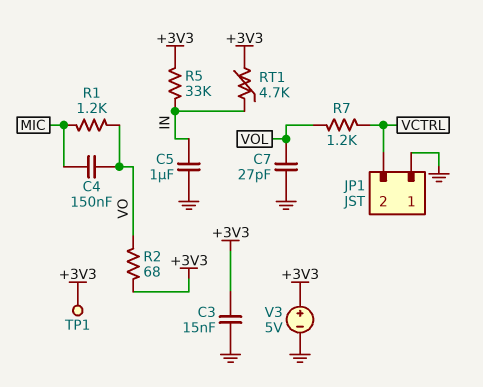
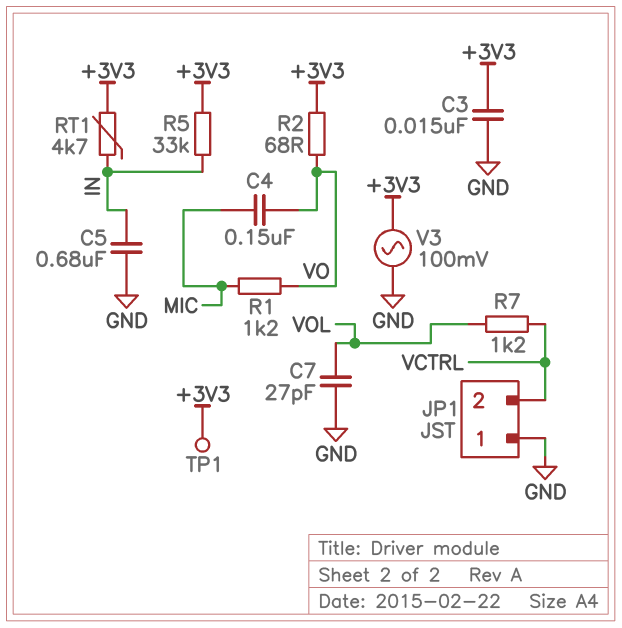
C5: 1uF (GND, IN) -> 680nF (GND, IN)
V3: 5V (plus +3V3, minus GND) -> AC 100mV (+3V3, GND)

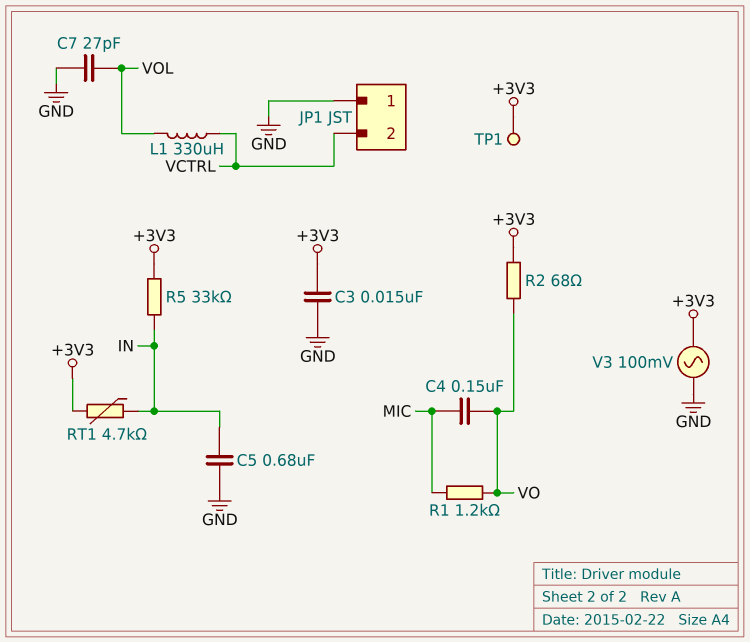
L1: none -> 330uH (VCTRL, VOL)
R7: 1.2k (VCTRL, VOL) -> none

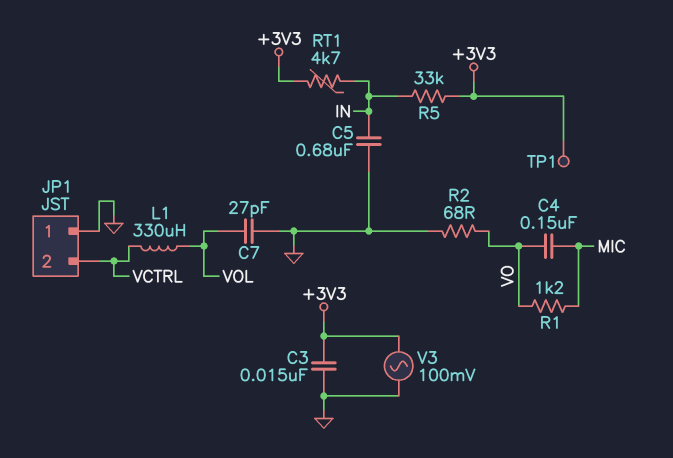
R2: 68 (+3V3, VO) -> 68 (GND, VO)

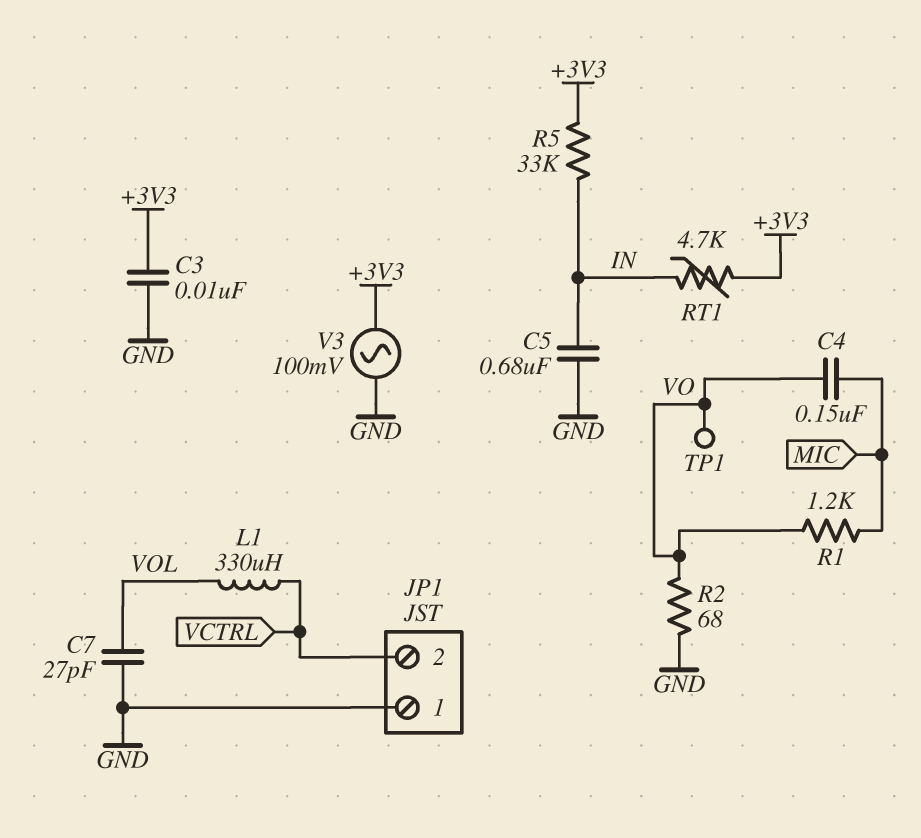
C3: 15nF (+3V3, GND) -> 10nF (+3V3, GND)
TP1: test point (+3V3) -> test point (VO)

